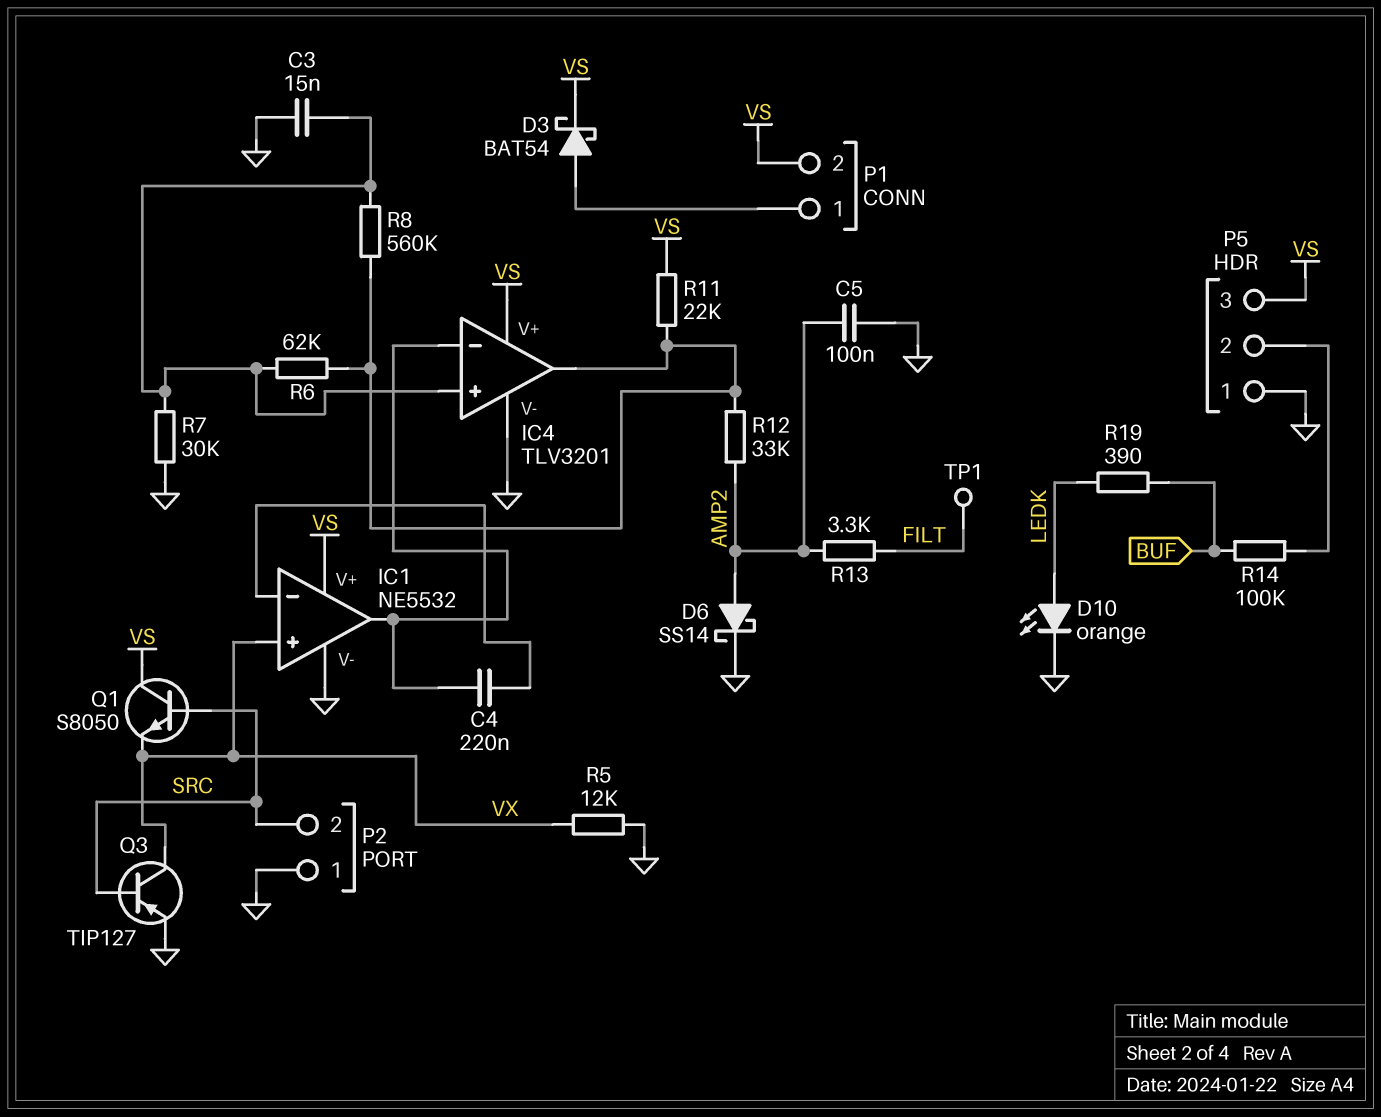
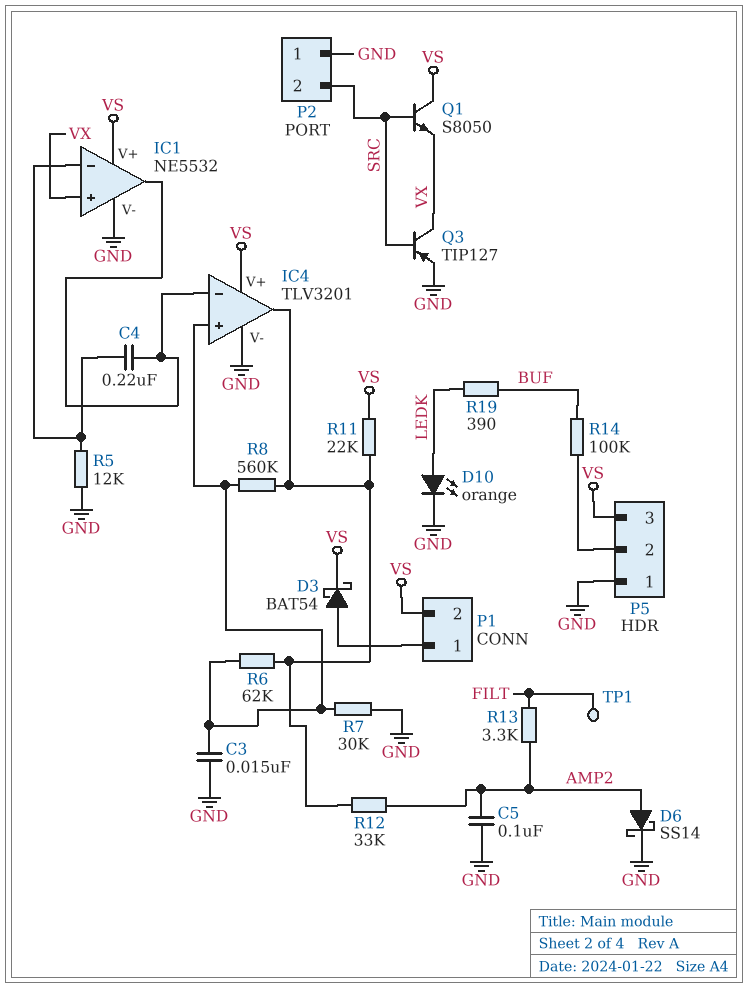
R5: 12k (GND, VX) -> 12k (GND, IC1/in-)

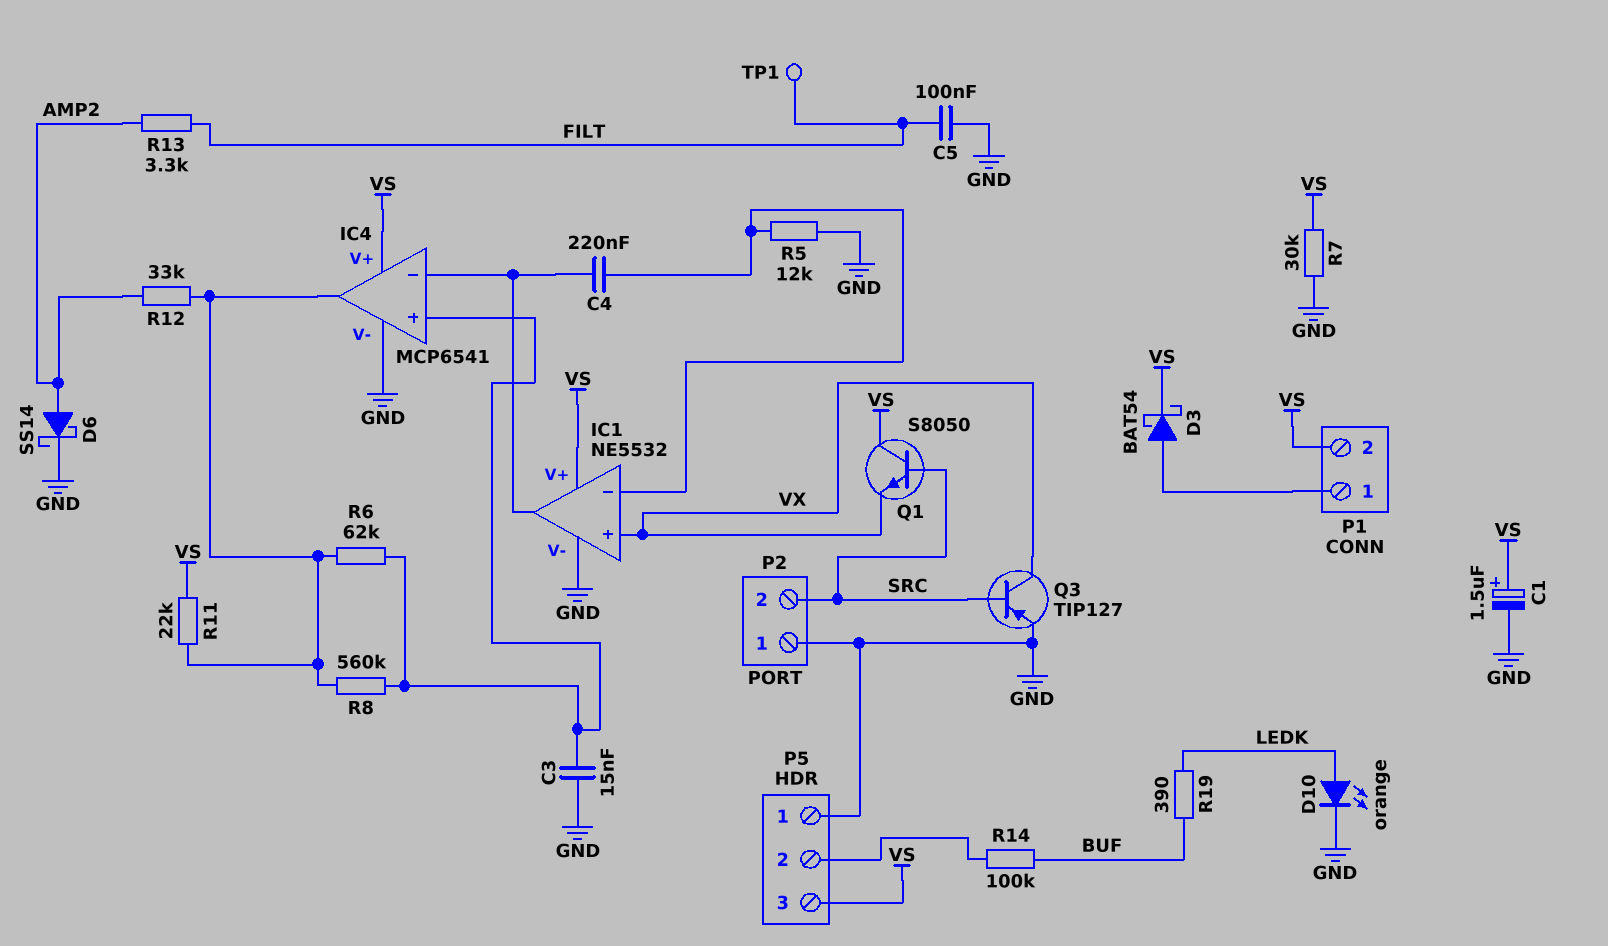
C1: none -> 1.5uF (plus VS, minus GND)
C5: 100nF (AMP2, GND) -> 100nF (FILT, GND)
IC4: TLV3201 -> MCP6541
R7: 30k (GND, IC4/in+) -> 30k (GND, VS)

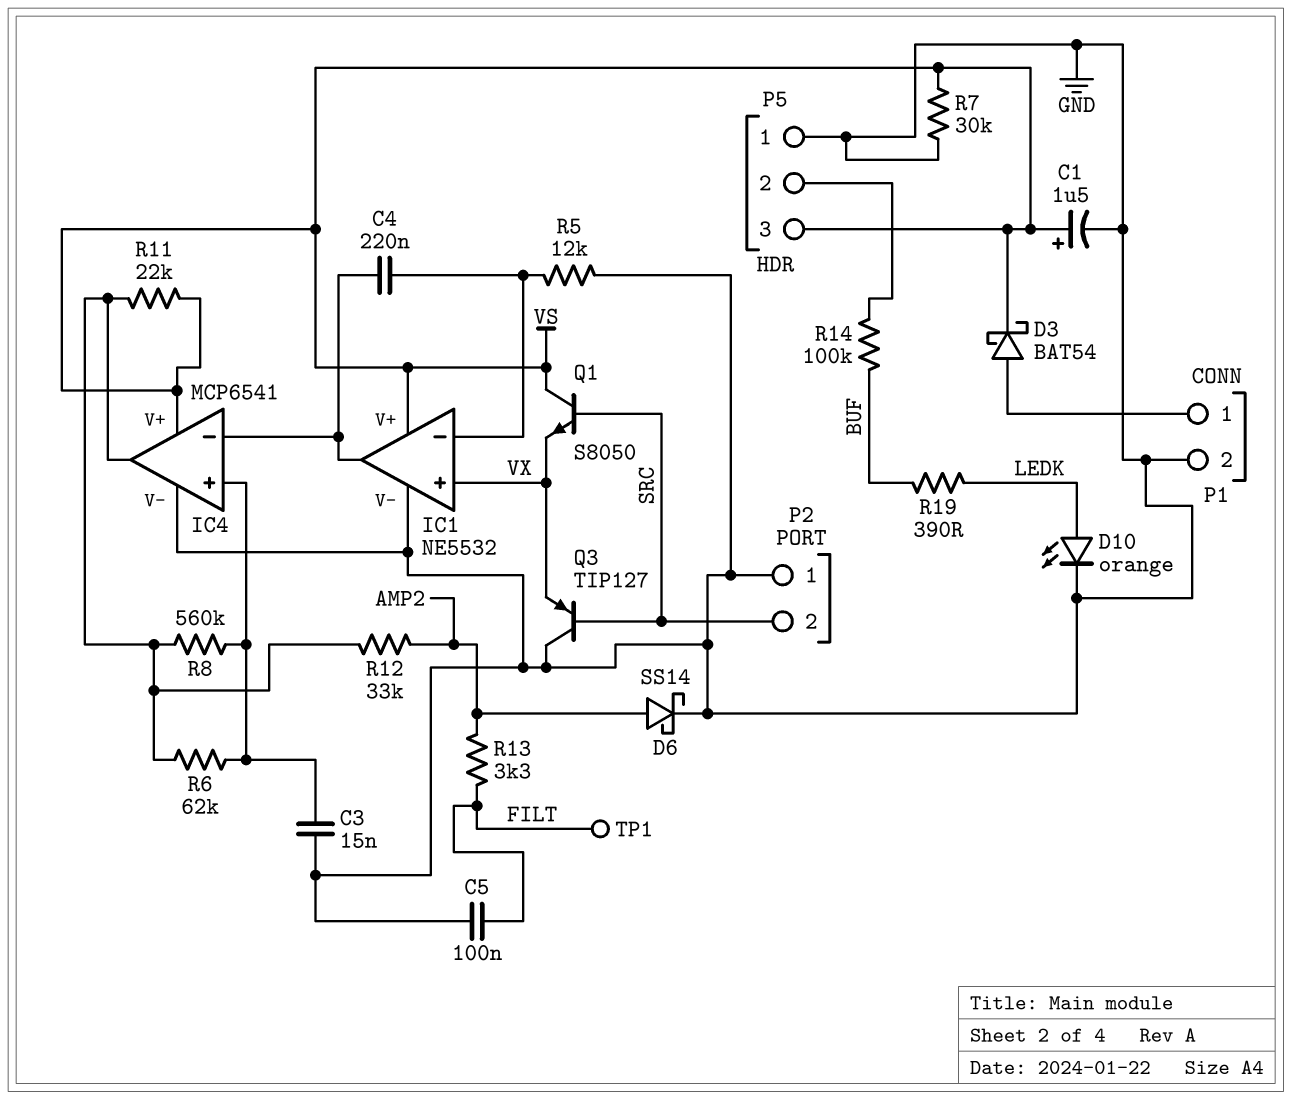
P1 pin 2: VS -> GND
Q3: PNP TIP127 (B SRC, C VX, E GND) -> PNP TIP127 (B SRC, C GND, E VX)

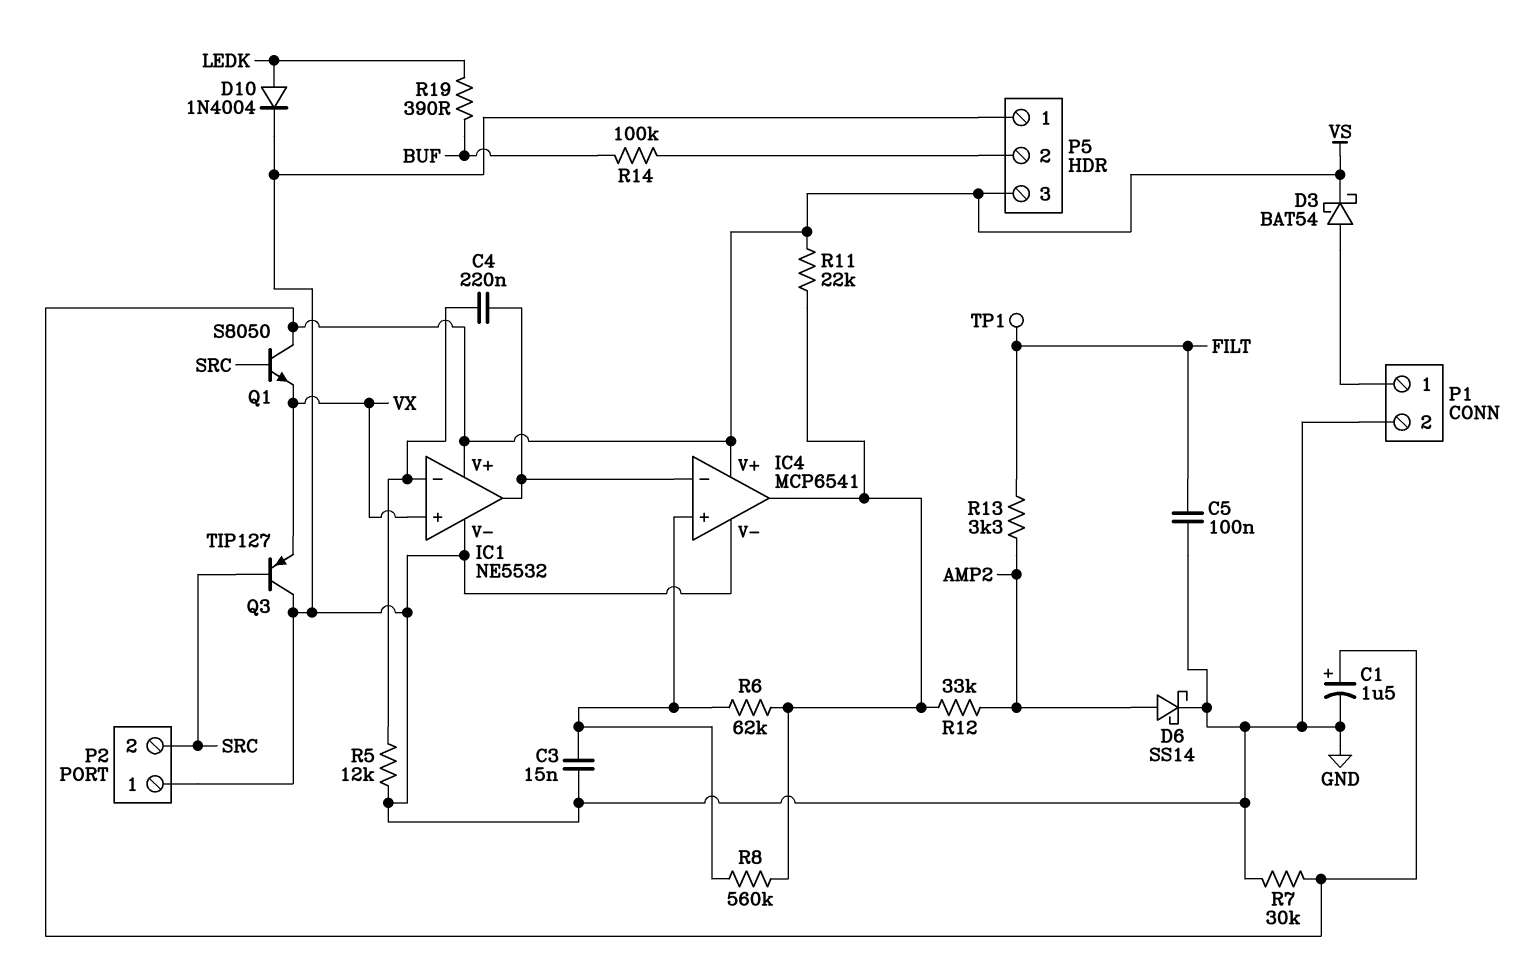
D10: LED orange (A LEDK, K GND) -> diode 1N4004 (A LEDK, K GND)

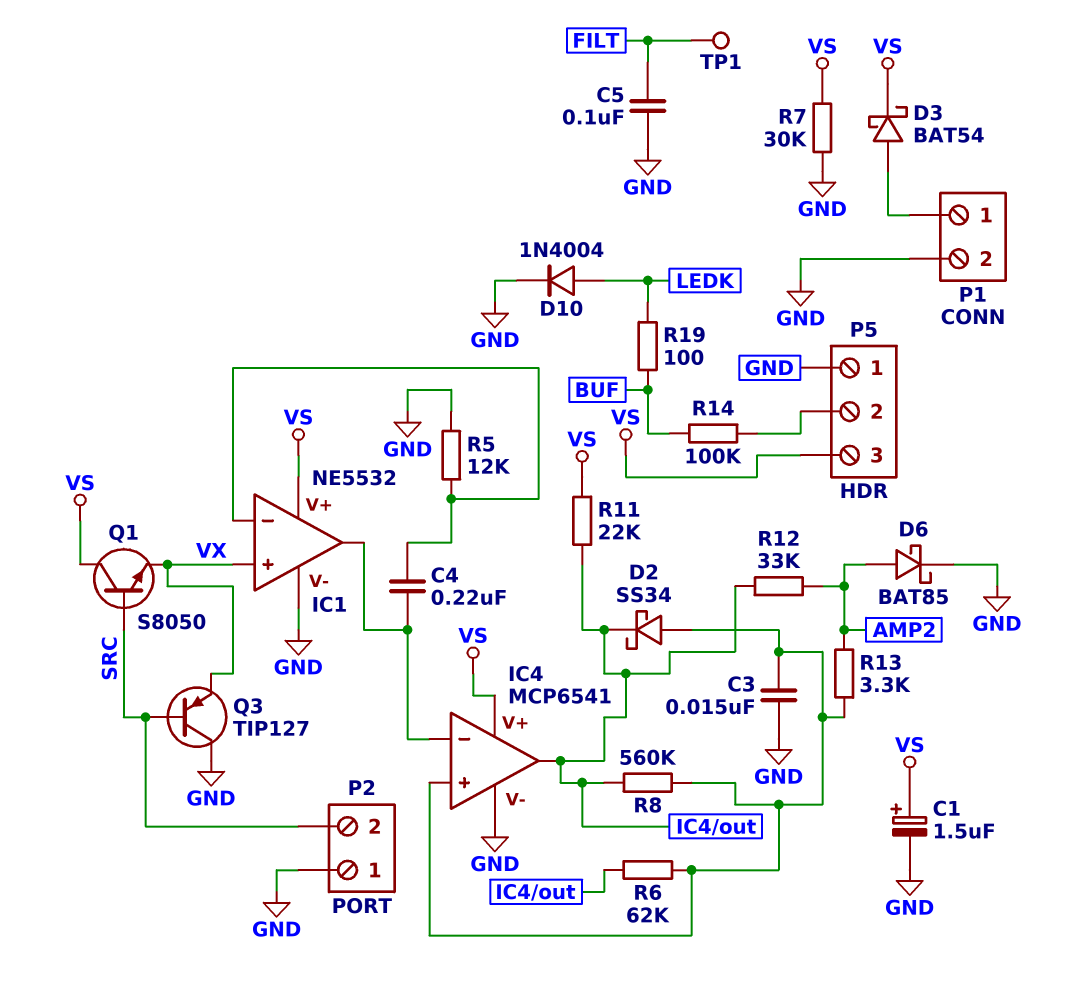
D2: none -> schottky SS34 (A IC4/in+, K IC4/out)
D6: schottky SS14 (A AMP2, K GND) -> schottky BAT85 (A AMP2, K GND)
R13: 3.3k (AMP2, FILT) -> 3.3k (AMP2, IC4/in+)
R19: 390 (BUF, LEDK) -> 100 (BUF, LEDK)

